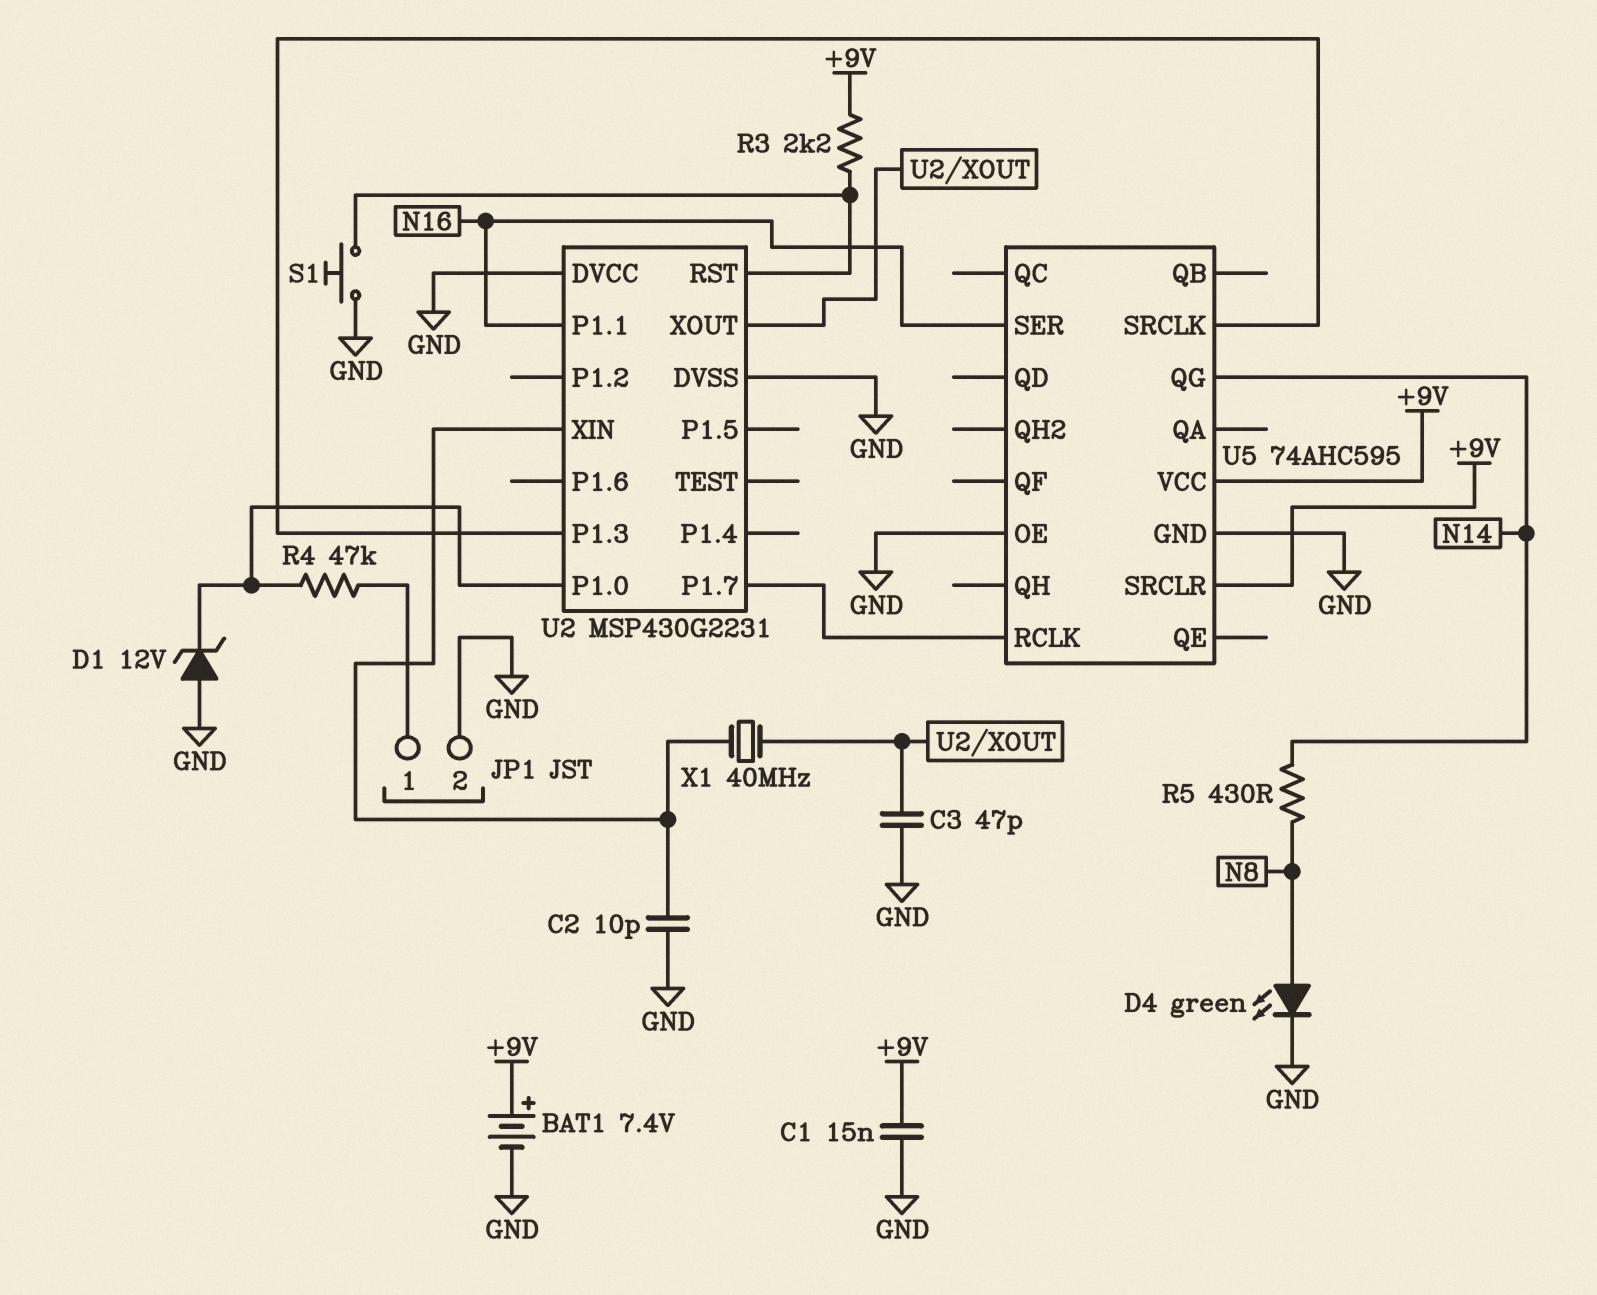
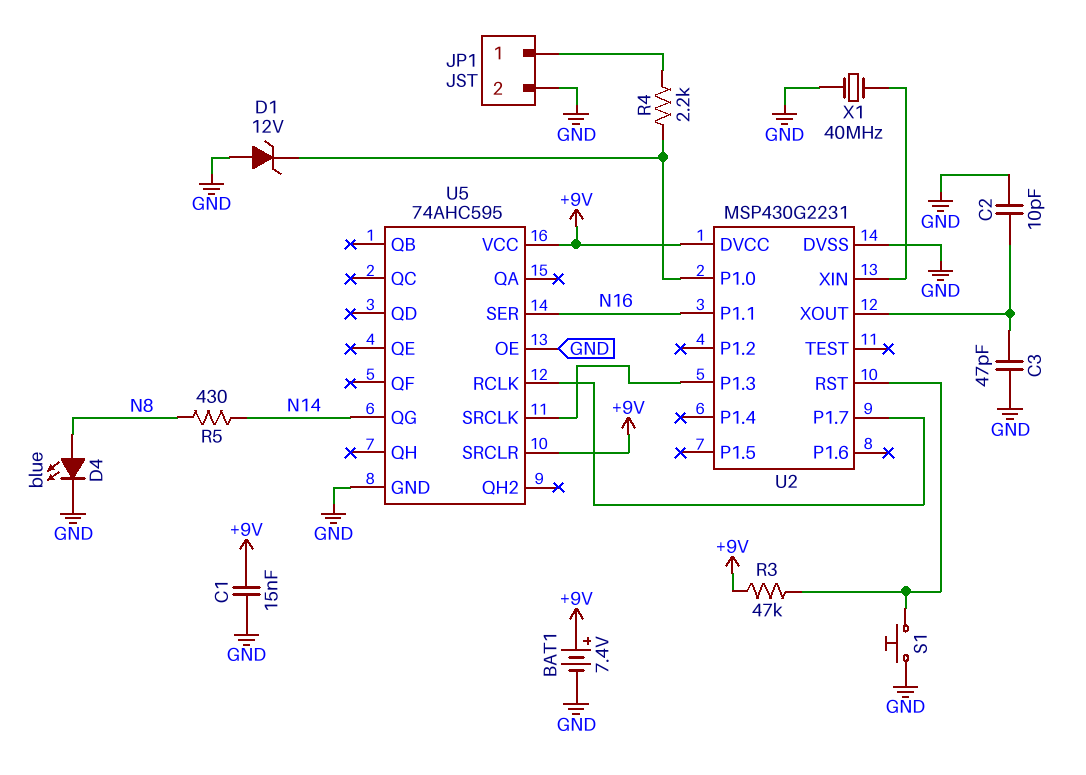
C2: 10pF (GND, U2/XIN) -> 10pF (GND, U2/XOUT)
D4: LED green (A N8, K GND) -> LED blue (A N8, K GND)
R3: 2.2k (+9V, U2/RST) -> 47k (+9V, U2/RST)
R4: 47k (JP1/1, U2/P1.0) -> 2.2k (JP1/1, U2/P1.0)
U2 pin DVCC: GND -> +9V
X1: 40MHz (U2/XIN, U2/XOUT) -> 40MHz (GND, U2/XIN)

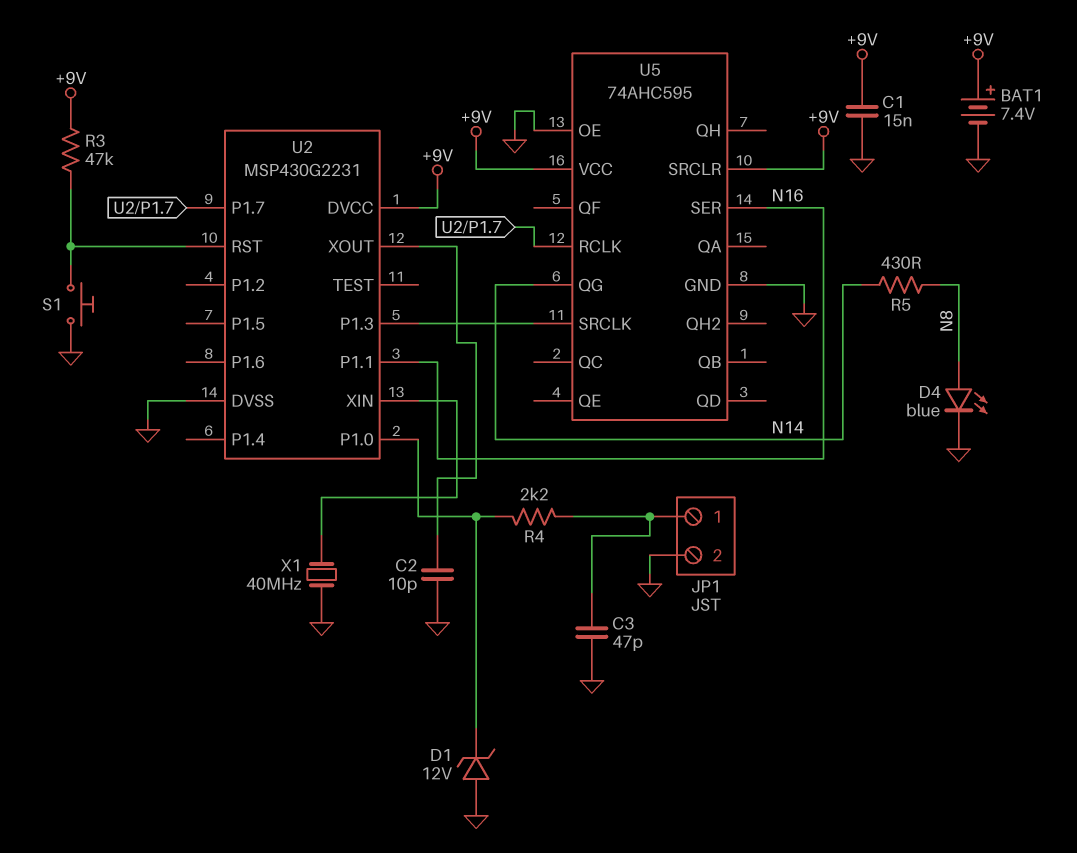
C3: 47pF (GND, U2/XOUT) -> 47pF (GND, JP1/1)

